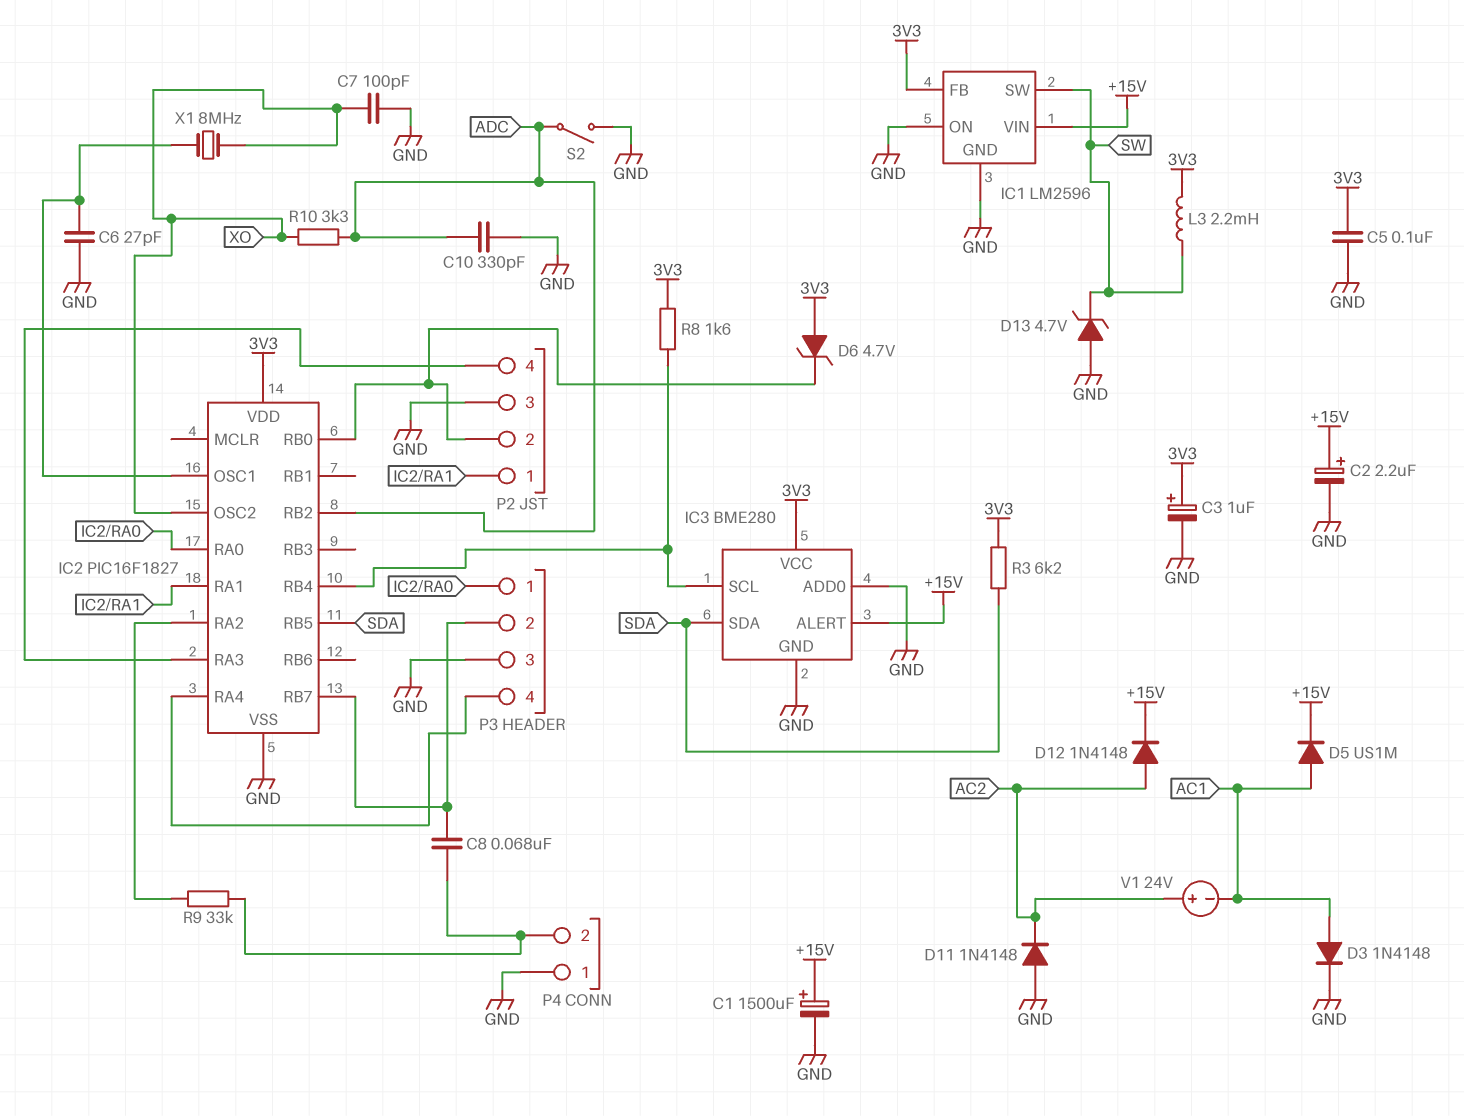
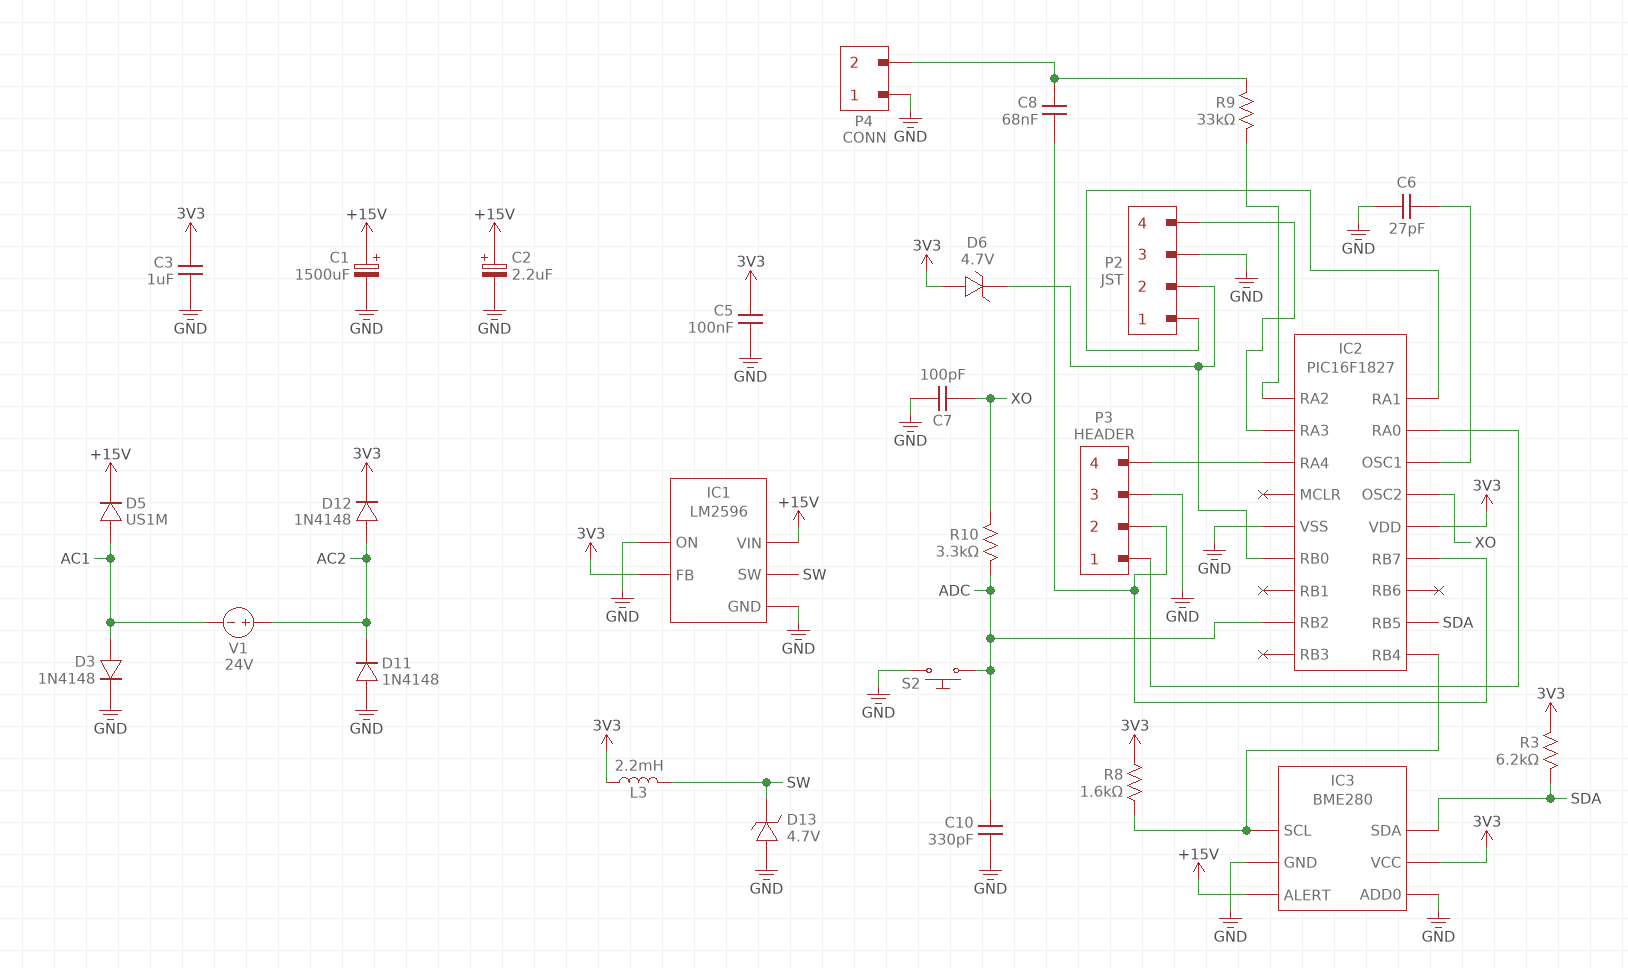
C3: 1uF (plus 3V3, minus GND) -> 1uF (3V3, GND)
D12: diode 1N4148 (A AC2, K +15V) -> diode 1N4148 (A AC2, K 3V3)
S2: switch (ADC, GND) -> button (ADC, GND)
X1: 8MHz (IC2/OSC1, XO) -> none

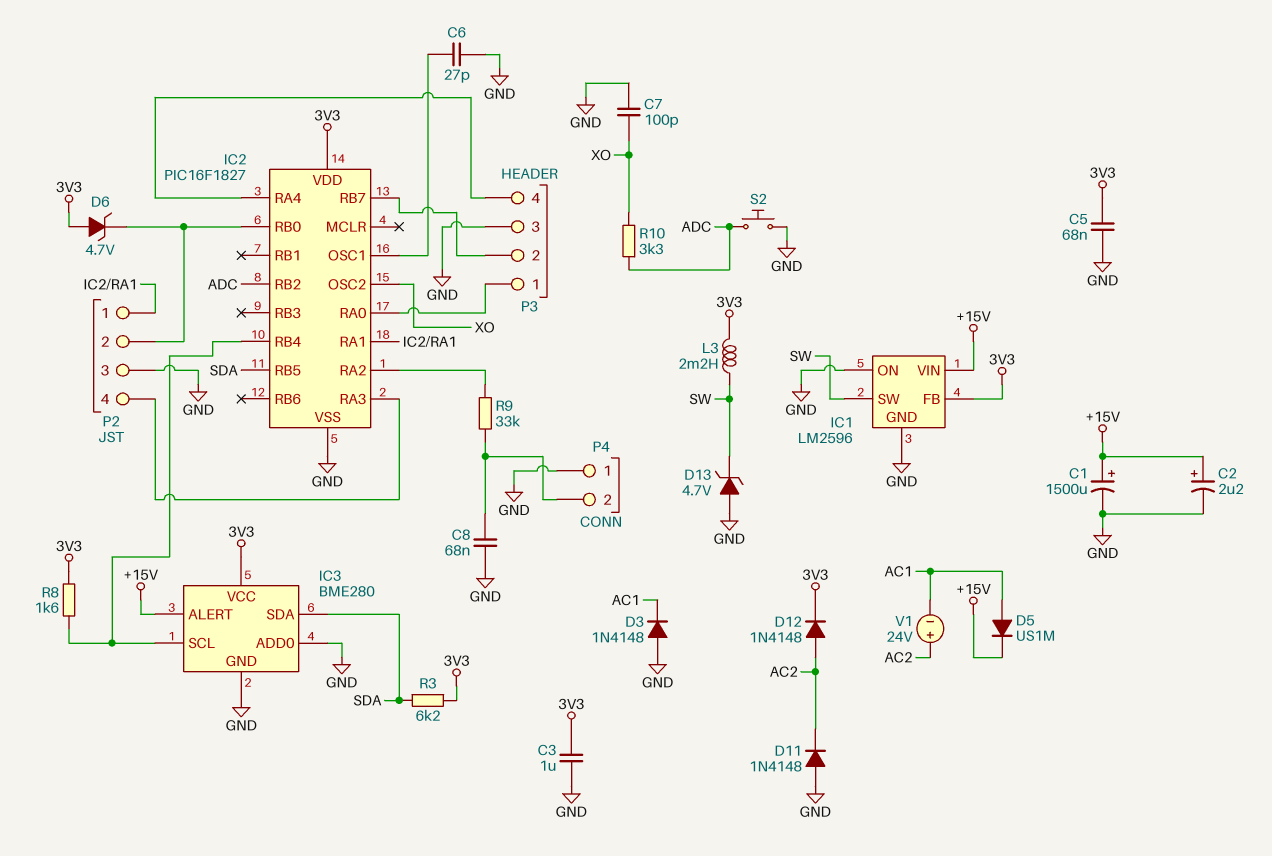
C5: 100nF (3V3, GND) -> 68nF (3V3, GND)
C8: 68nF (IC2/RB7, P4/2) -> 68nF (GND, P4/2)
C10: 330pF (ADC, GND) -> none
D3: diode 1N4148 (A AC1, K GND) -> diode 1N4148 (A GND, K AC1)

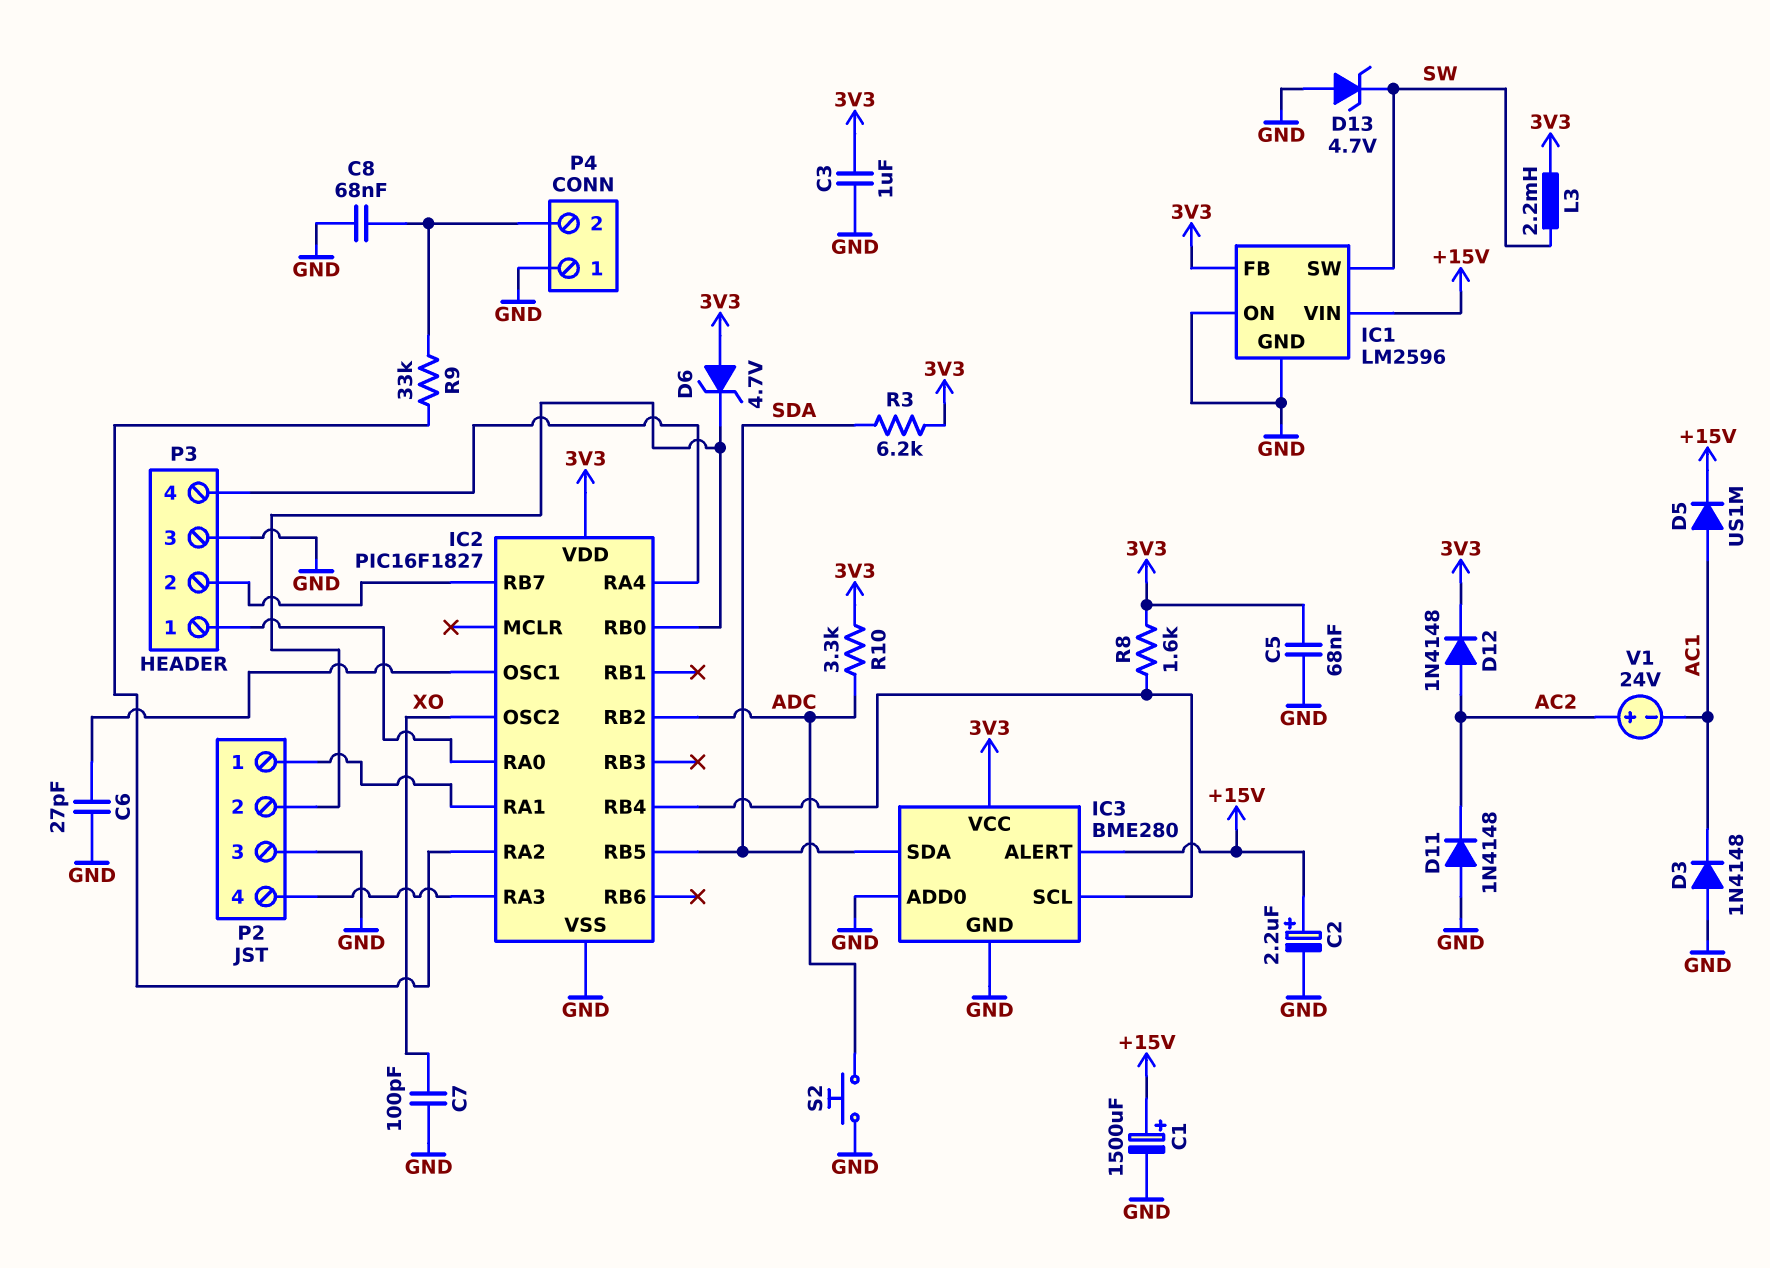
R10: 3.3k (ADC, XO) -> 3.3k (3V3, ADC)

